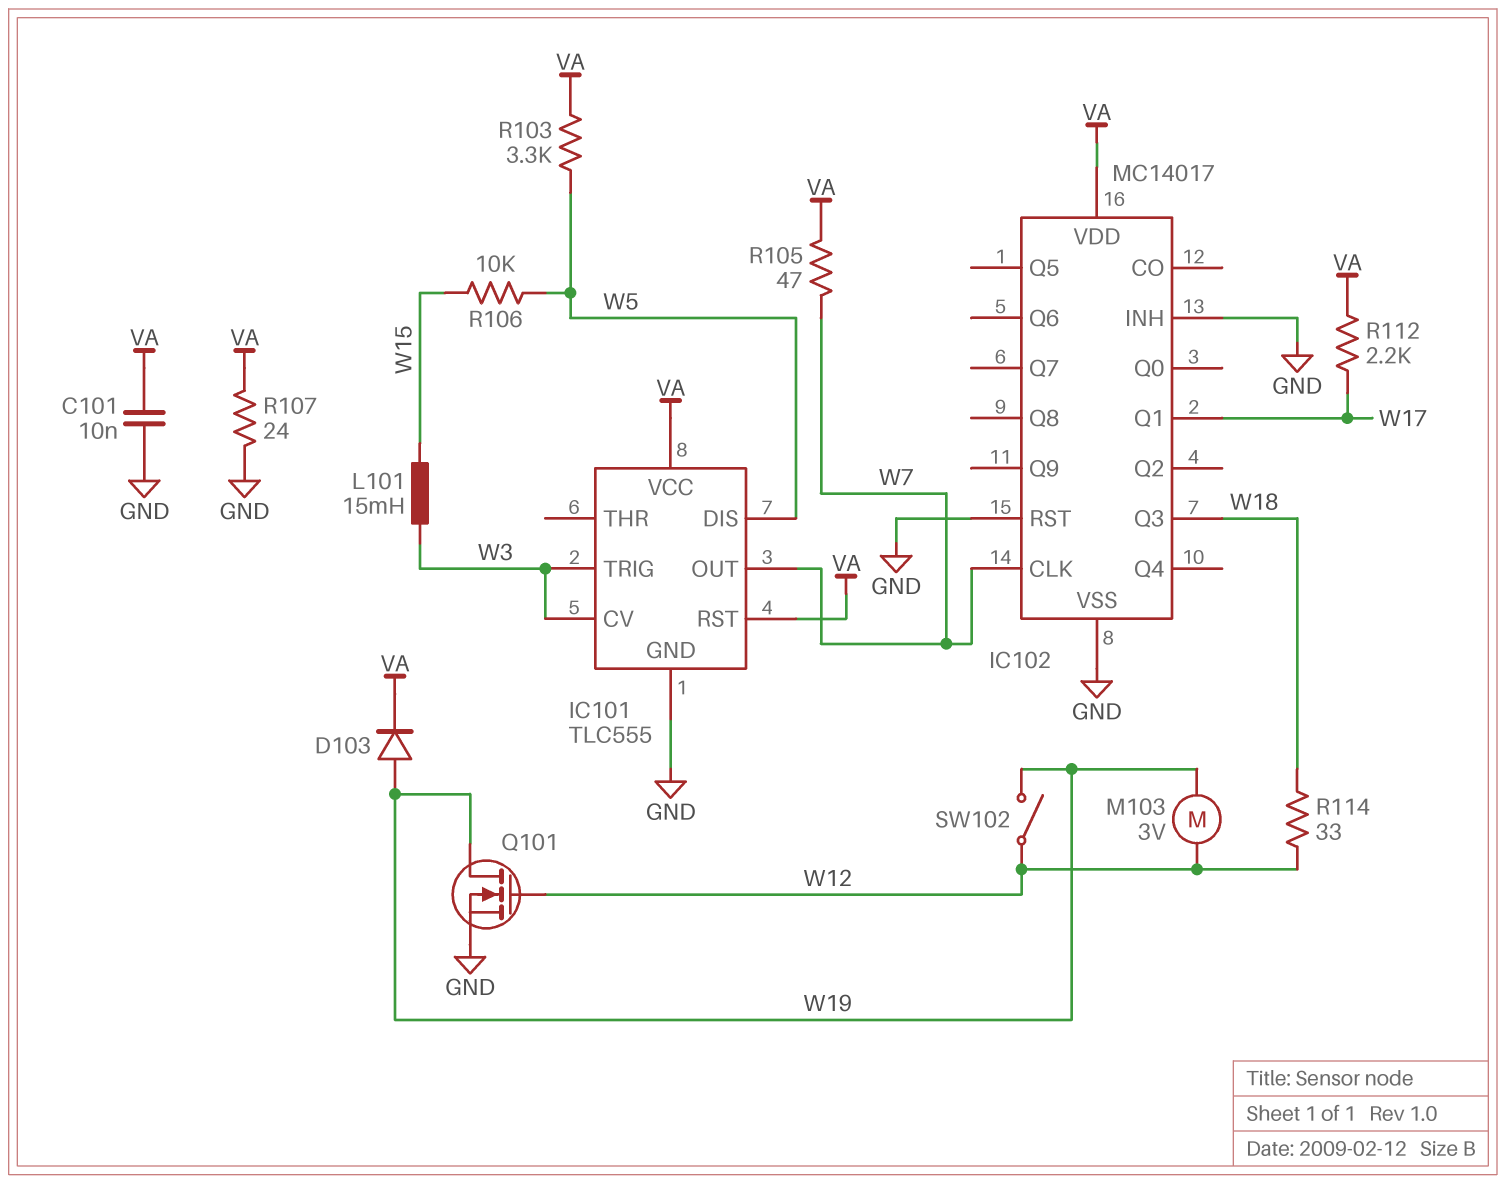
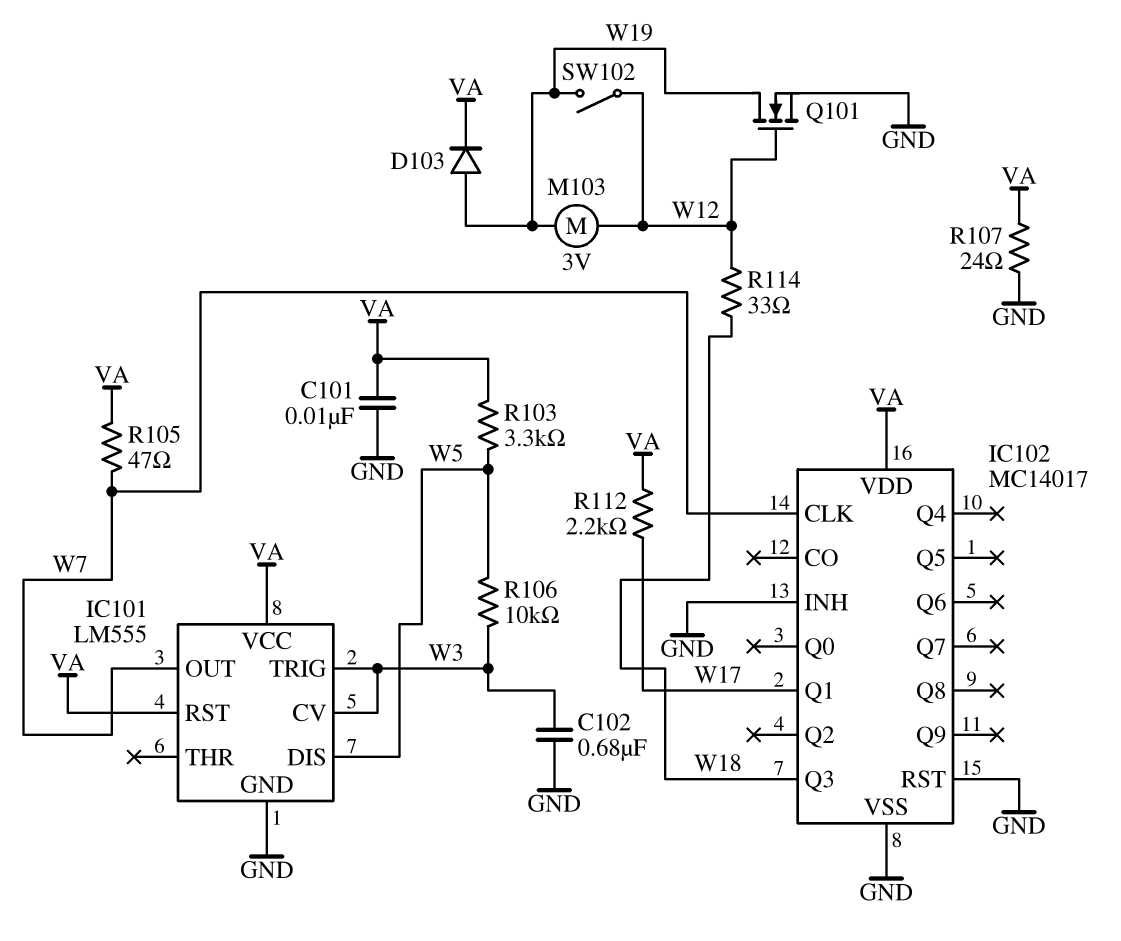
C102: none -> 680nF (GND, W3)
IC101: TLC555 -> LM555
L101: 15mH (W3, W15) -> none
R106: 10k (W5, W15) -> 10k (W3, W5)

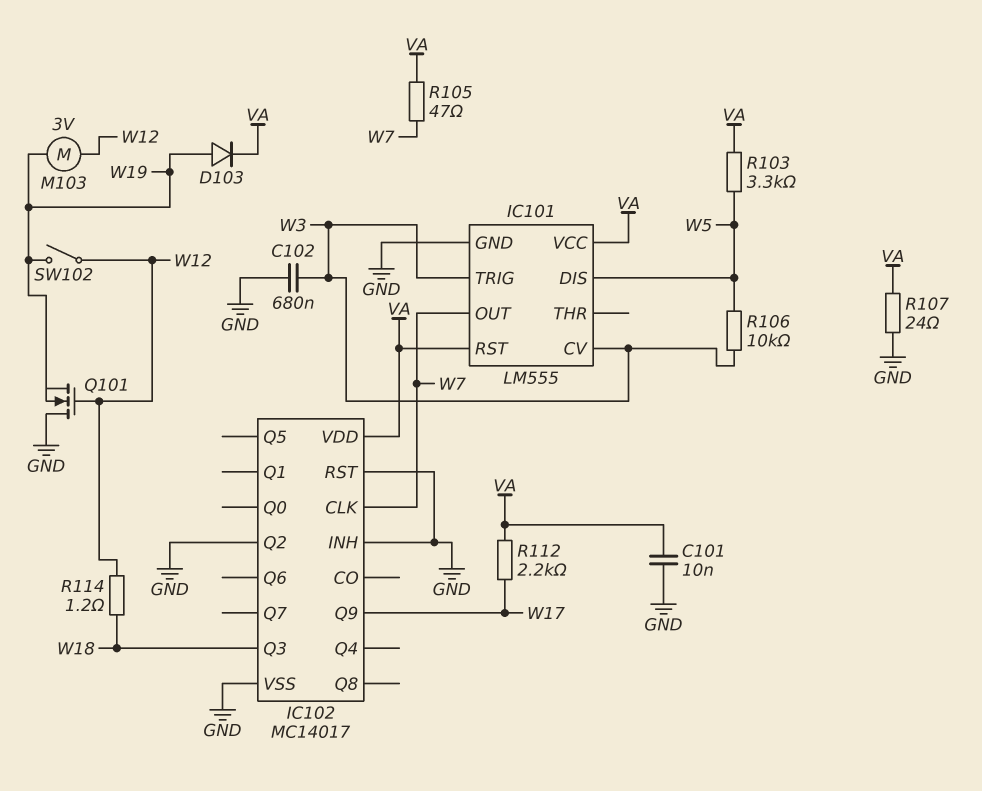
IC102 pin Q1: W17 -> none
IC102 pin Q2: none -> GND
IC102 pin Q9: none -> W17
Q101: NMOS (G W12, D W19, S GND) -> NMOS (G W12, D GND, S W19)
R114: 33 (W12, W18) -> 1.2 (W12, W18)

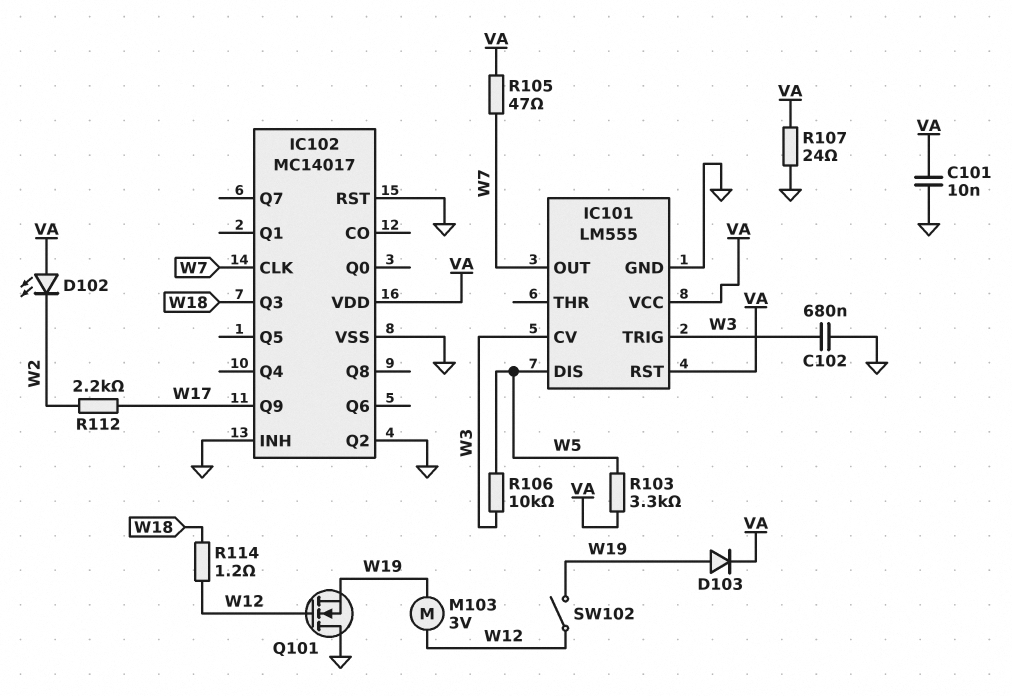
D102: none -> LED (A VA, K W2)
R112: 2.2k (VA, W17) -> 2.2k (W2, W17)

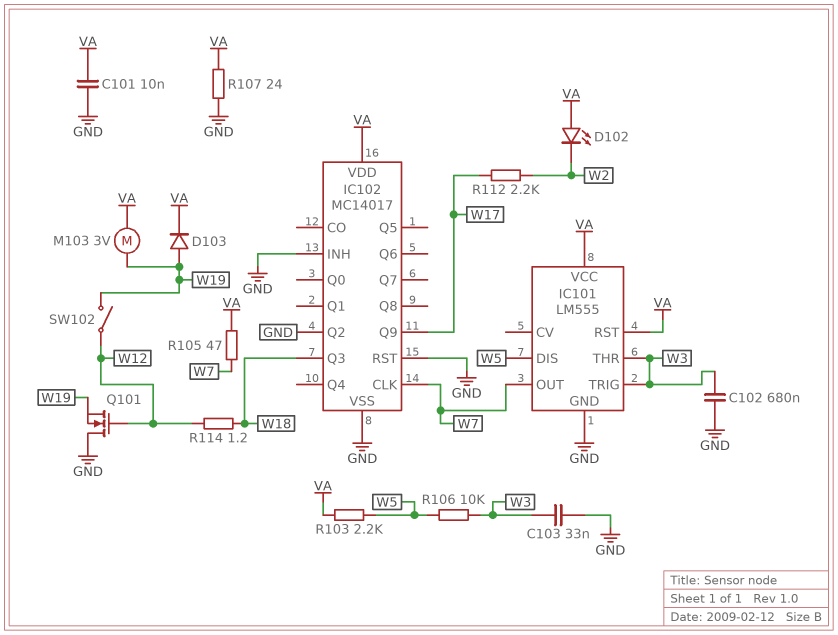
C103: none -> 33nF (GND, W3)
IC101 pin CV: W3 -> none
IC101 pin THR: none -> W3
M103: motor 3V (W12, W19) -> motor 3V (VA, W19)
R103: 3.3k (VA, W5) -> 2.2k (VA, W5)

